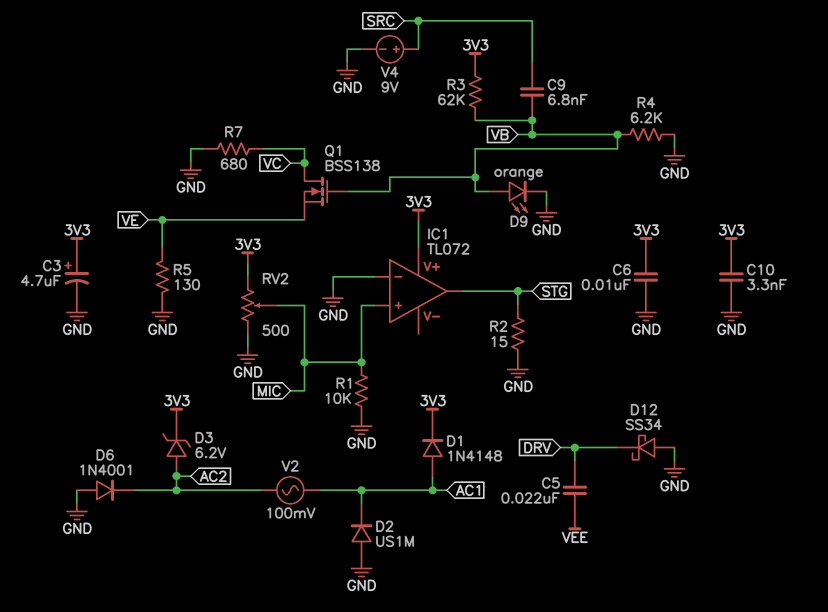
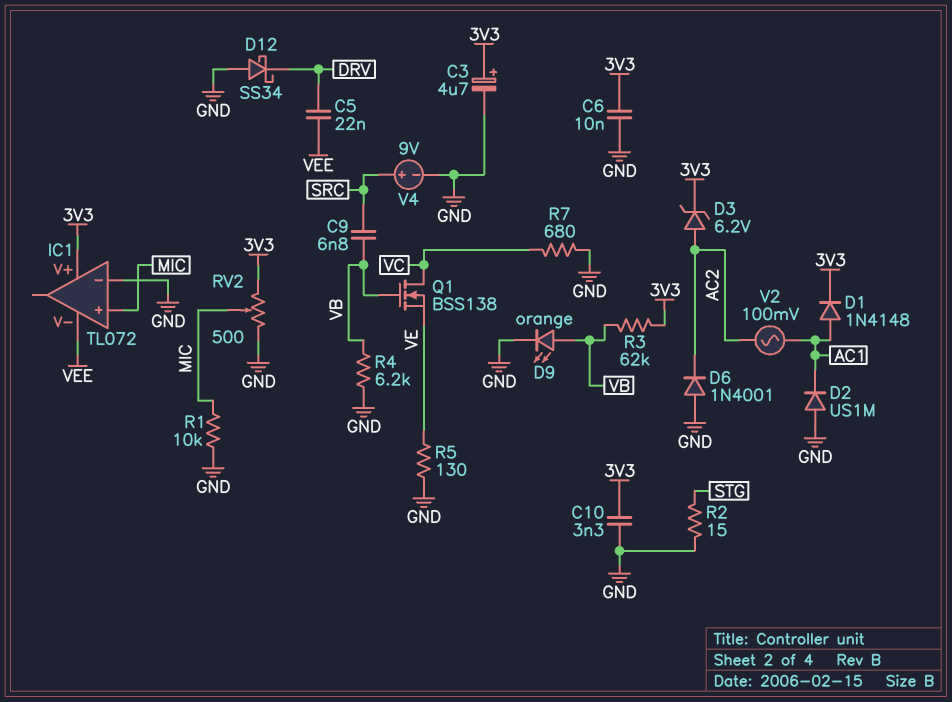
IC1 pin V-: none -> VEE
IC1 pin out: STG -> none

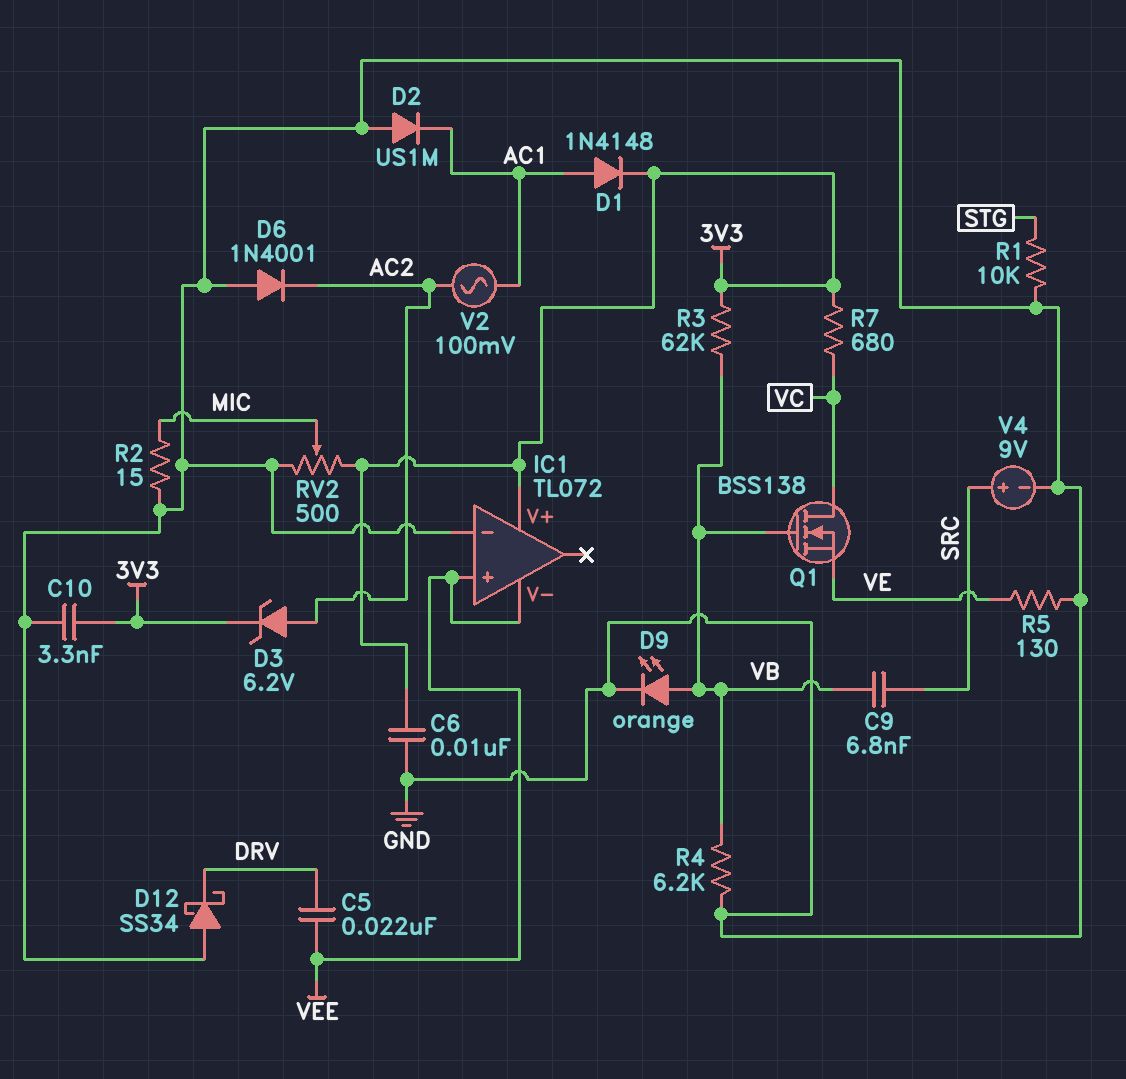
C3: 4.7uF (plus 3V3, minus GND) -> none
IC1 pin in+: MIC -> VEE
R1: 10k (GND, MIC) -> 10k (GND, STG)
R2: 15 (GND, STG) -> 15 (GND, MIC)
R7: 680 (GND, VC) -> 680 (3V3, VC)

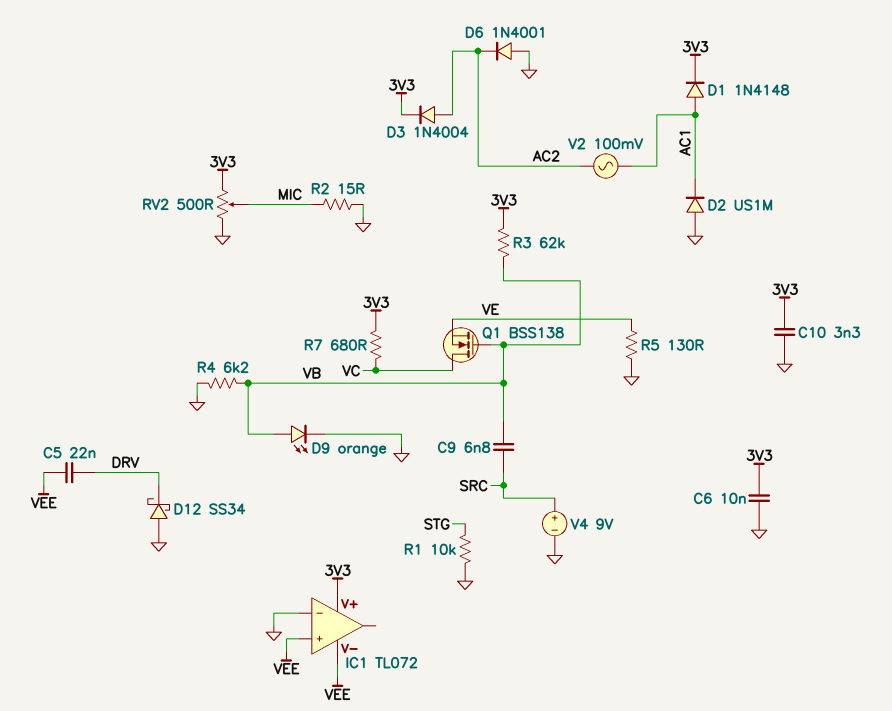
D3: zener 6.2V (A AC2, K 3V3) -> diode 1N4004 (A AC2, K 3V3)

